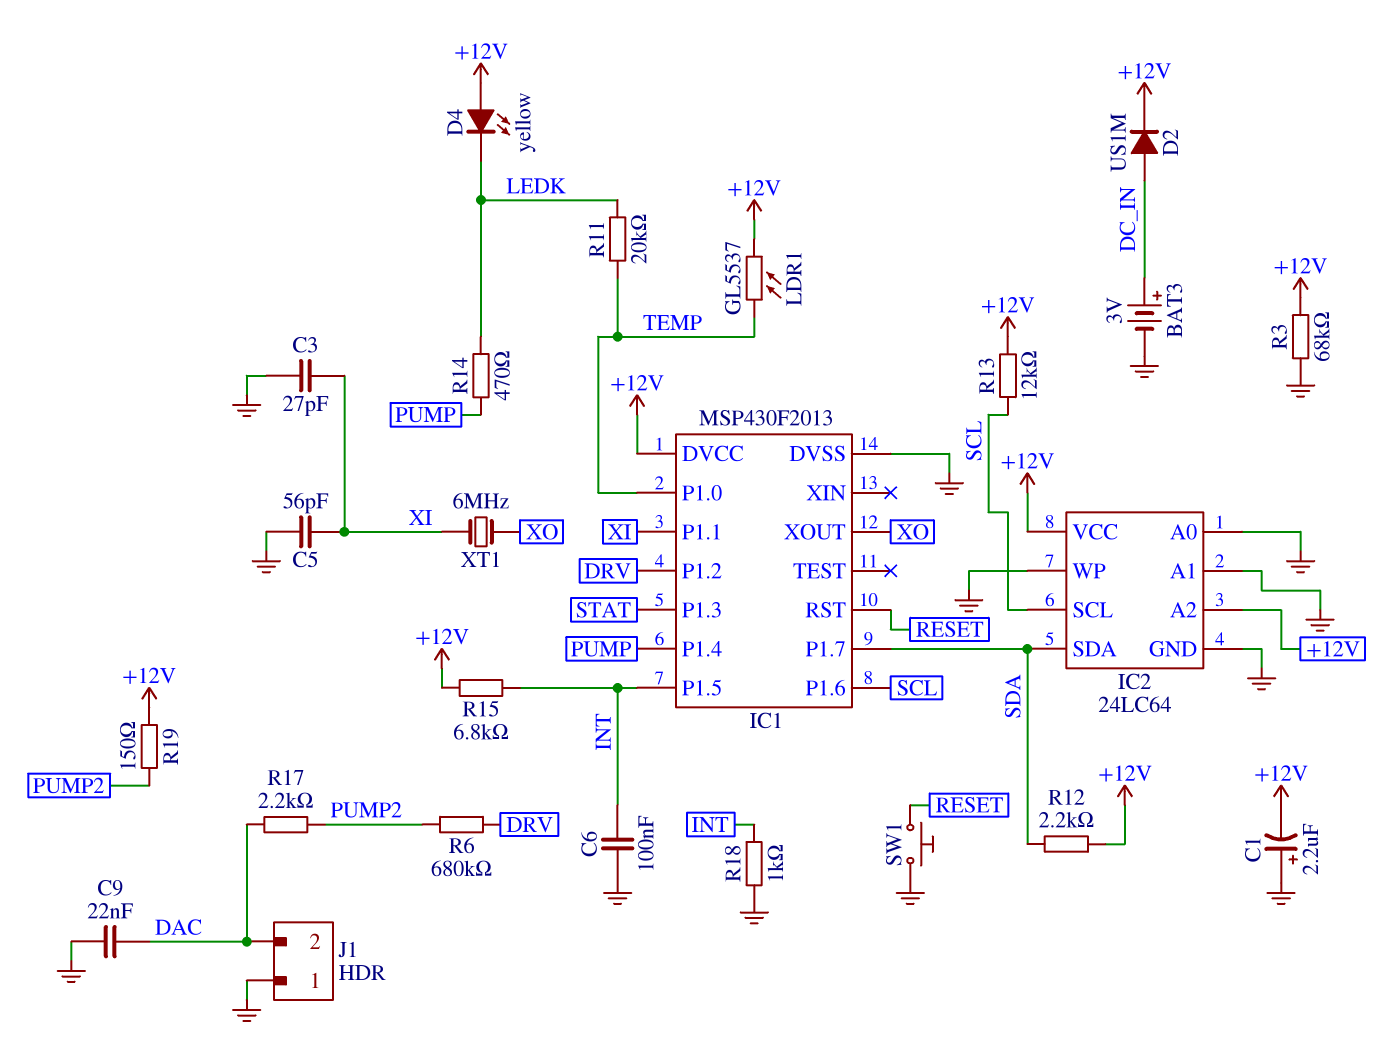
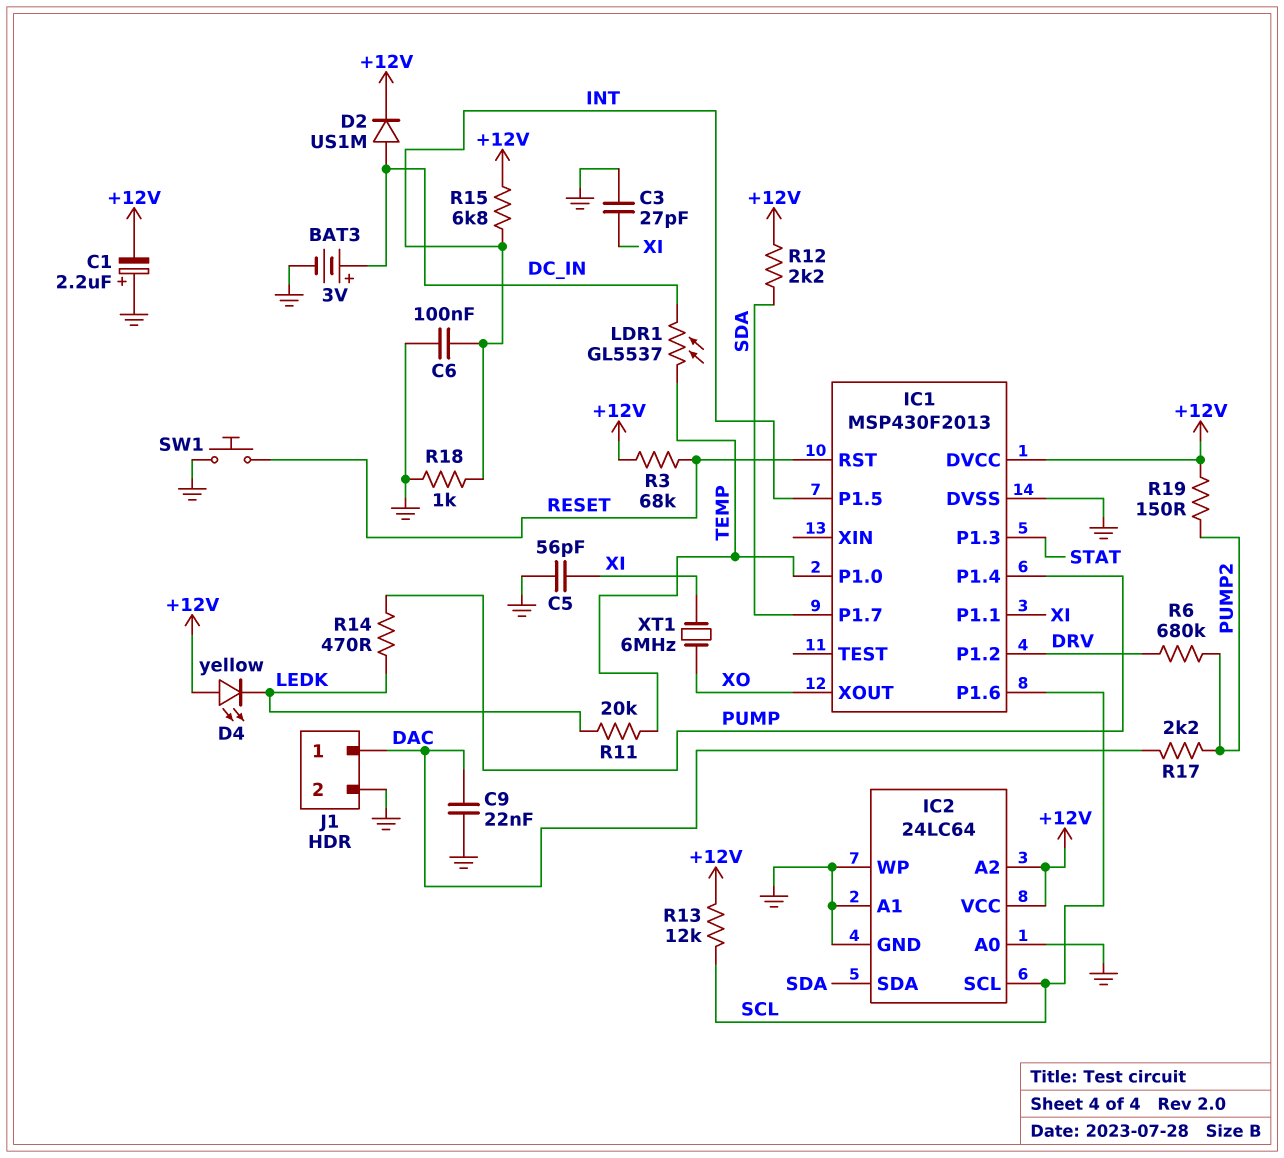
J1 pin 1: GND -> DAC
J1 pin 2: DAC -> GND
LDR1: GL5537 (+12V, TEMP) -> GL5537 (DC_IN, TEMP)
R3: 68k (+12V, GND) -> 68k (+12V, RESET)

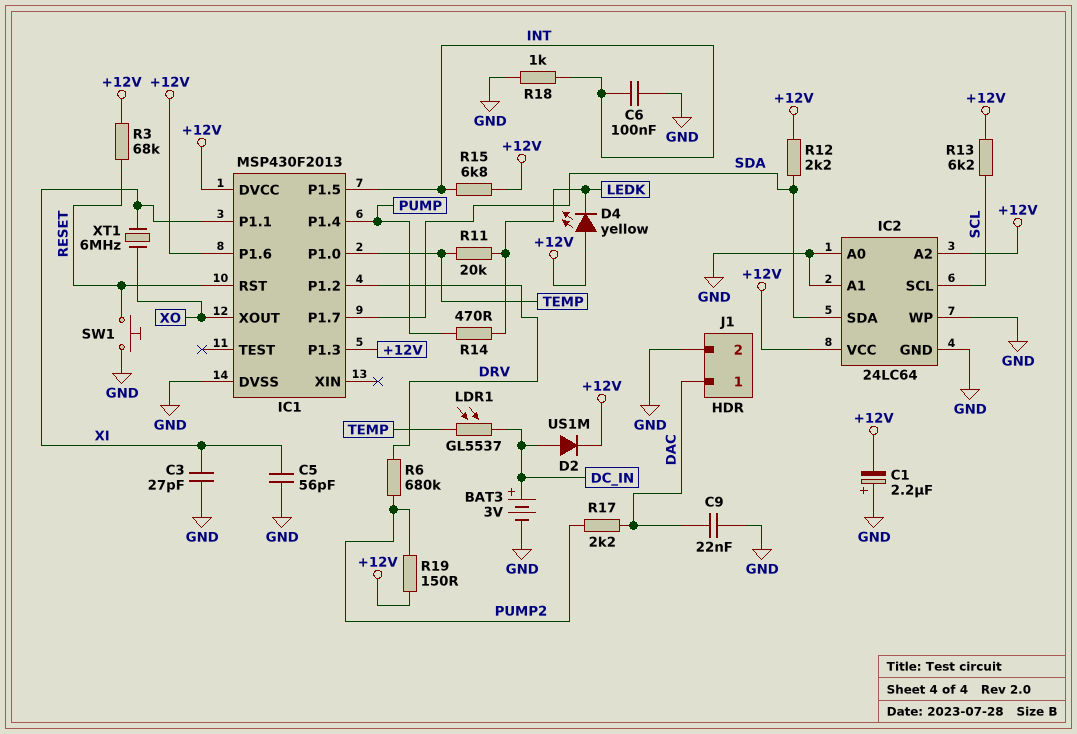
IC1 pin P1.3: STAT -> +12V
IC1 pin P1.6: SCL -> +12V
R13: 12k (+12V, SCL) -> 6.2k (+12V, SCL)

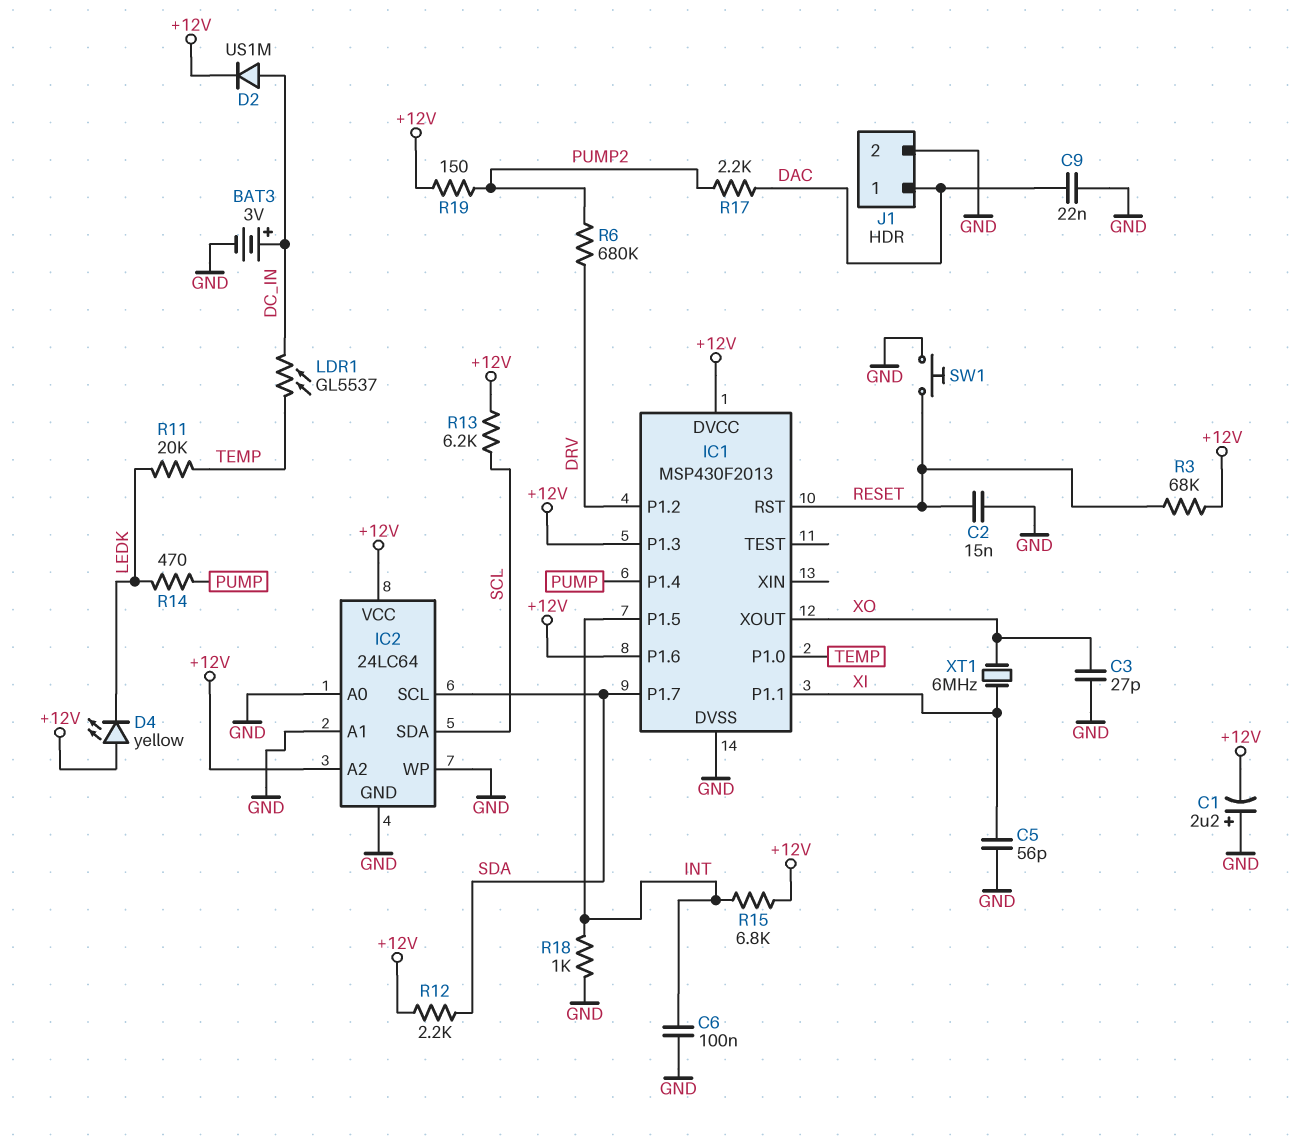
C2: none -> 15nF (GND, RESET)
C3: 27pF (GND, XI) -> 27pF (GND, XO)
IC2 pin SCL: SCL -> SDA
IC2 pin SDA: SDA -> SCL

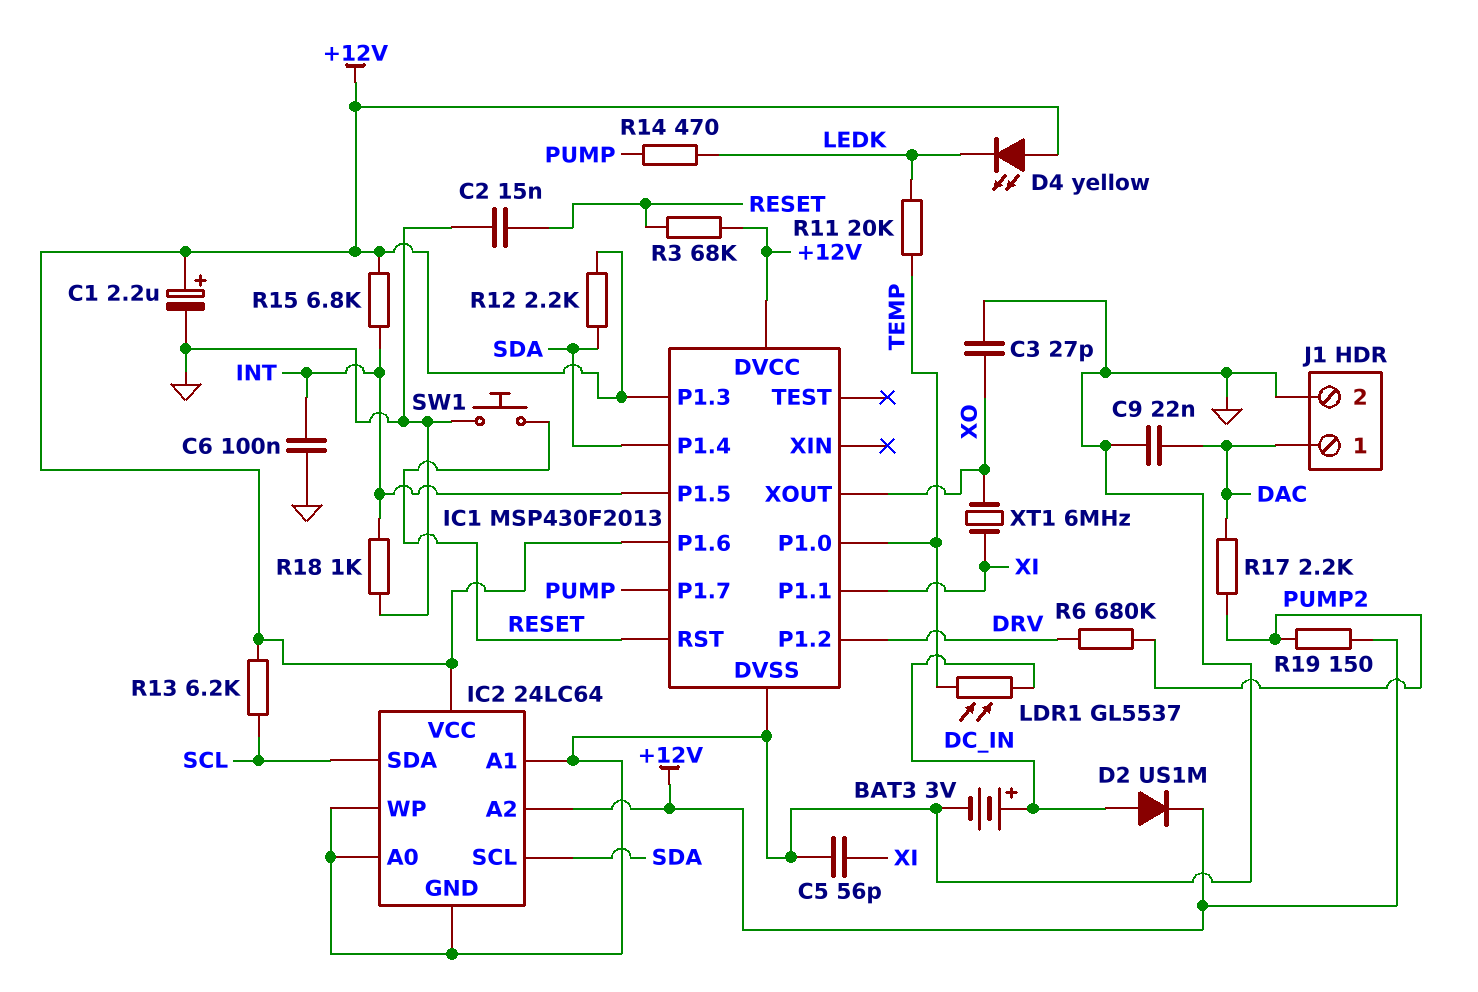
C1: 2.2uF (plus GND, minus +12V) -> 2.2uF (plus +12V, minus GND)
IC1 pin P1.4: PUMP -> SDA
IC1 pin P1.7: SDA -> PUMP

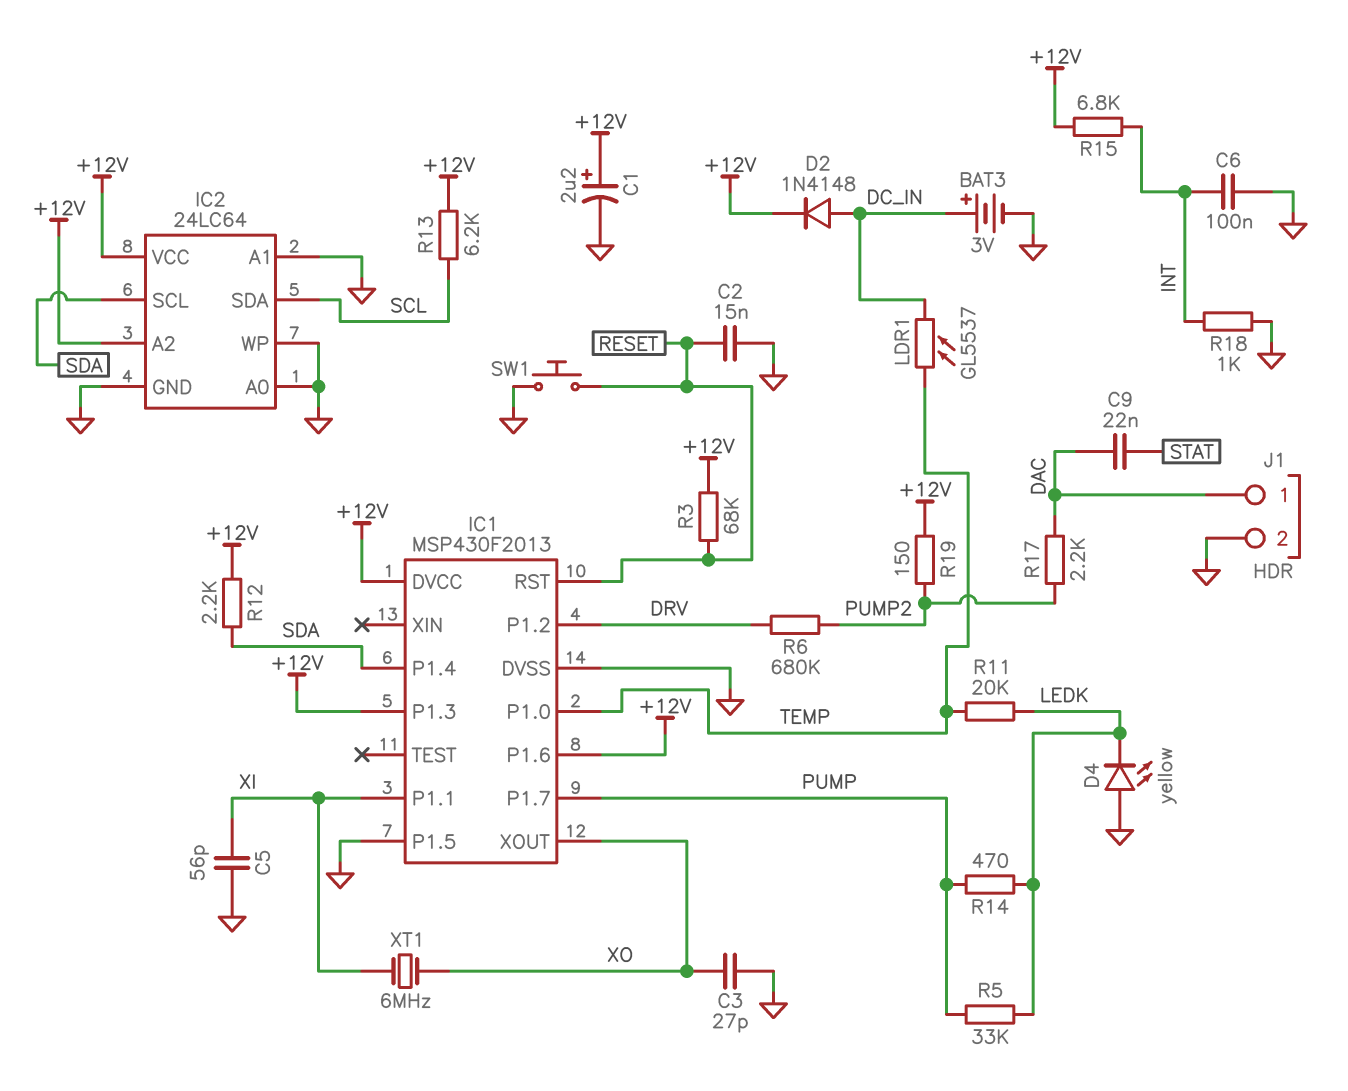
C9: 22nF (DAC, GND) -> 22nF (DAC, STAT)
D2: diode US1M (A DC_IN, K +12V) -> diode 1N4148 (A DC_IN, K +12V)
D4: LED yellow (A +12V, K LEDK) -> LED yellow (A GND, K LEDK)
IC1 pin P1.5: INT -> GND
R5: none -> 33k (LEDK, PUMP)

